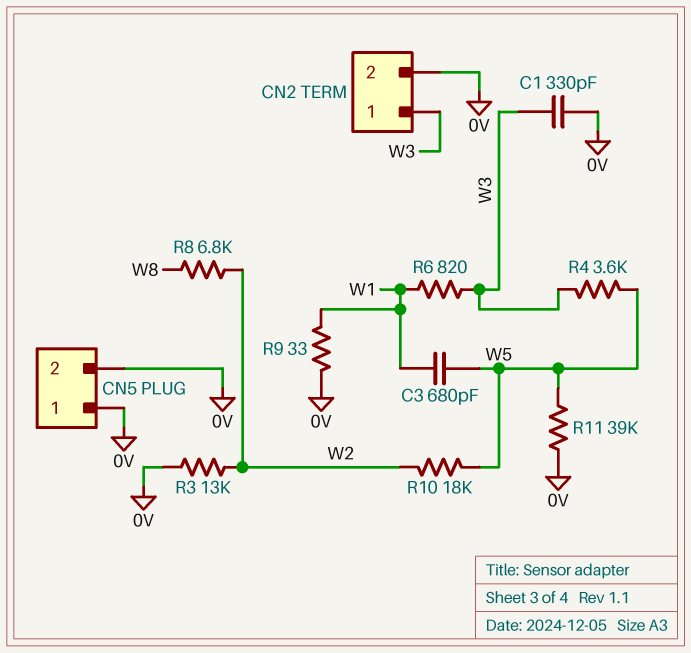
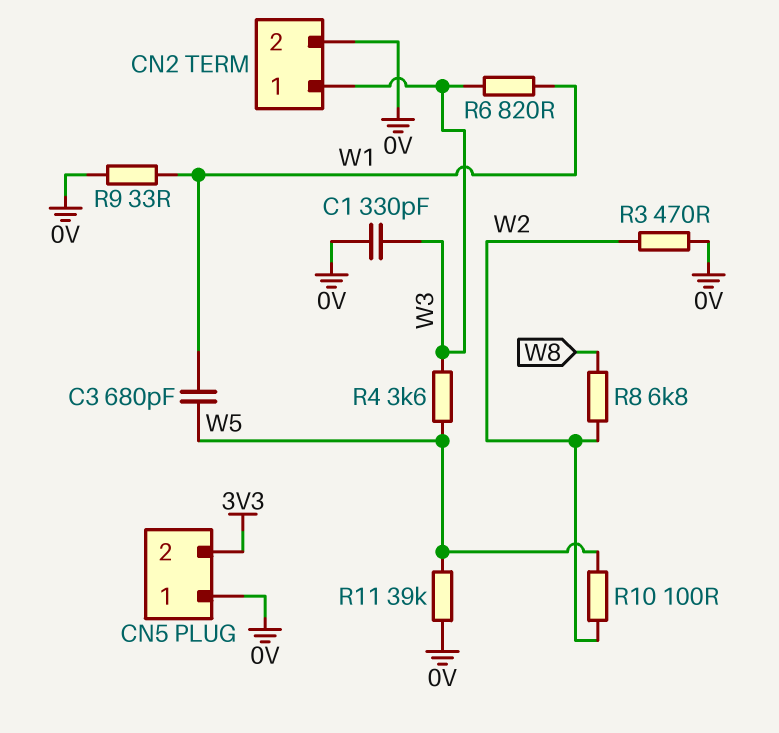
CN5 pin 2: 0V -> 3V3
R3: 13k (0V, W2) -> 470 (0V, W2)
R10: 18k (W2, W5) -> 100 (W2, W5)

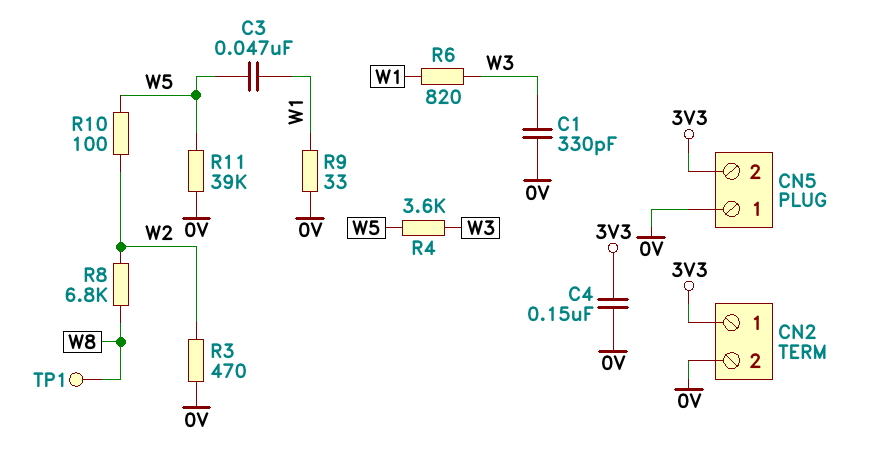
C3: 680pF (W1, W5) -> 47nF (W1, W5)
C4: none -> 150nF (0V, 3V3)
CN2 pin 1: W3 -> 3V3
TP1: none -> test point (W8)

